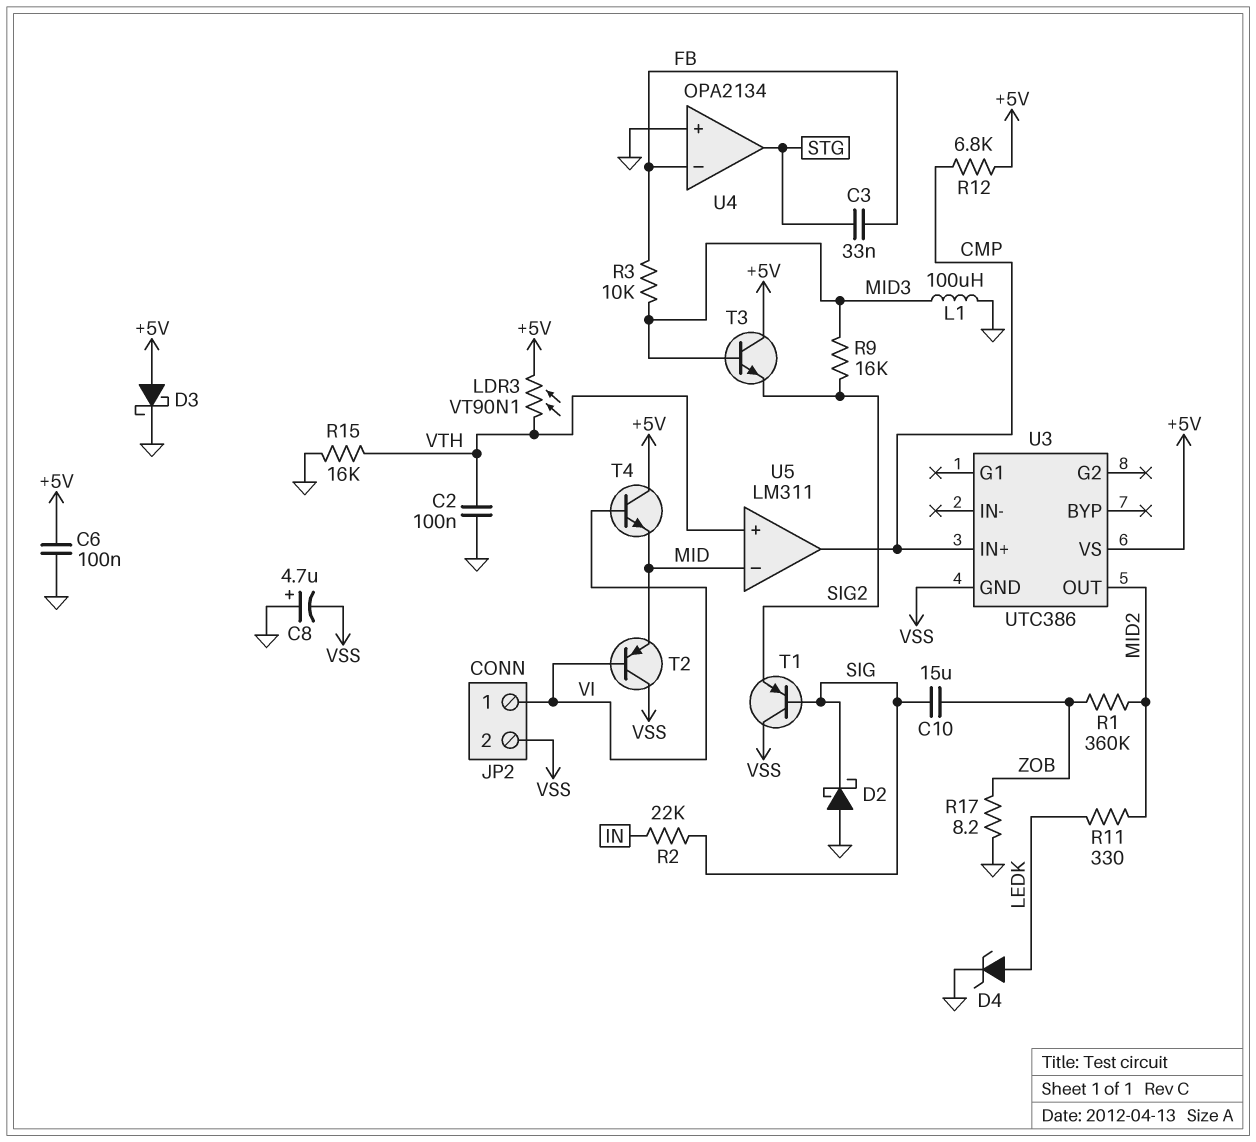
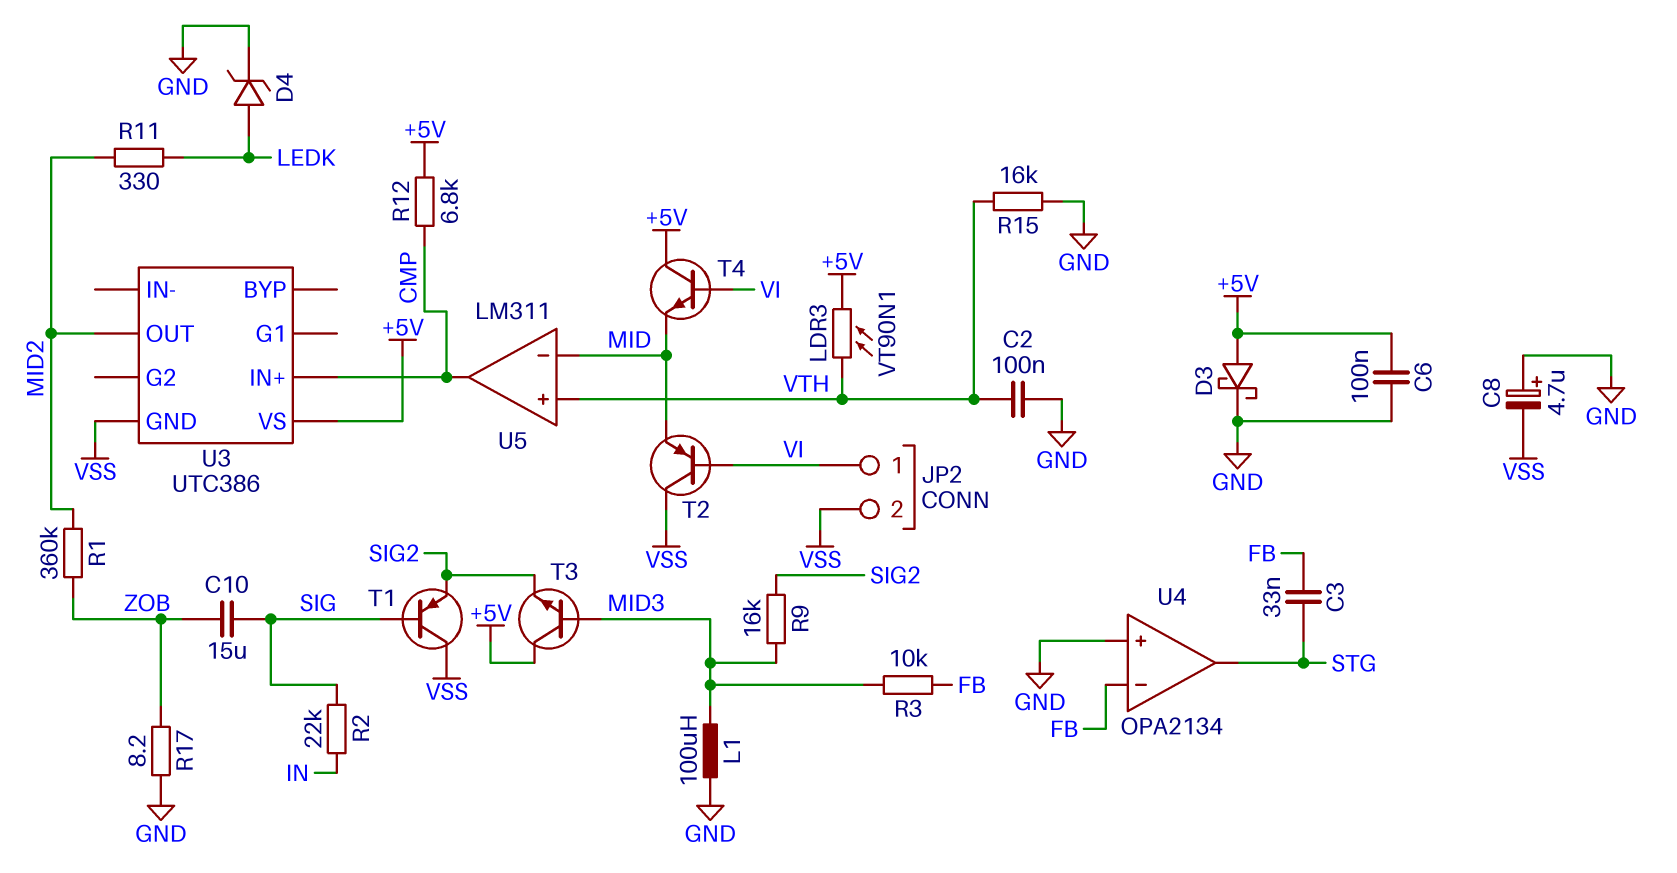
D2: schottky (A GND, K SIG) -> none

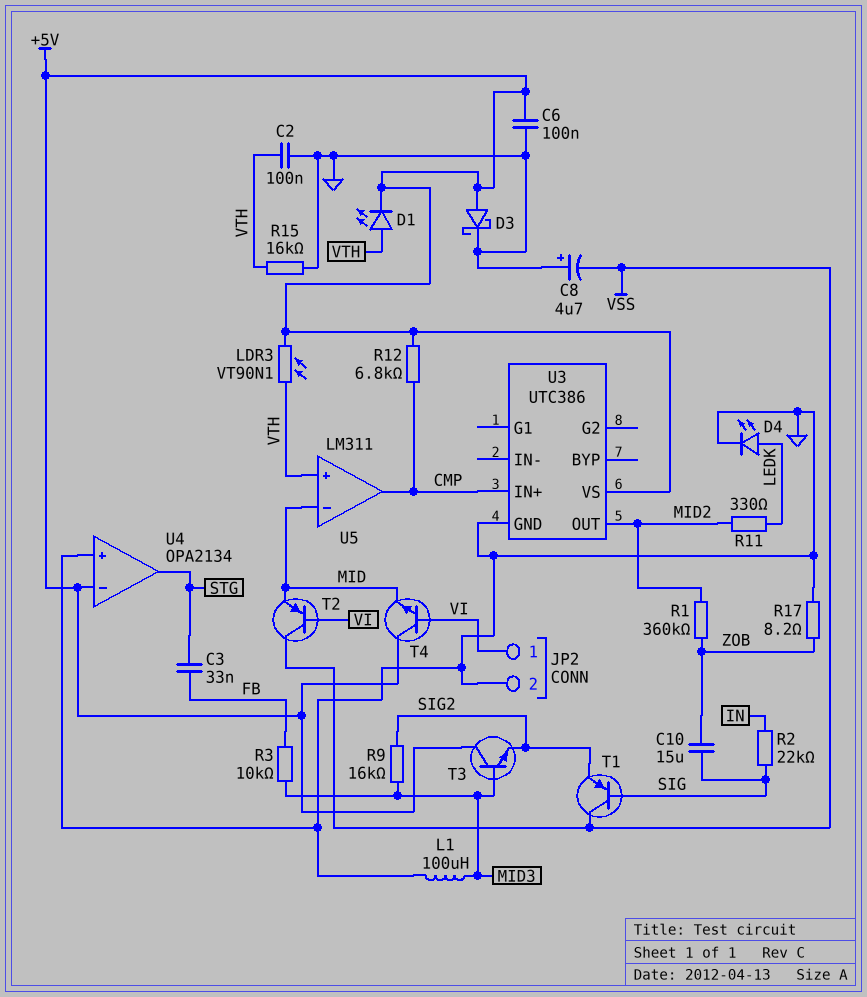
D1: none -> LED (A VTH, K +5V)
D4: zener (A LEDK, K GND) -> LED (A LEDK, K GND)
JP2 pin 2: VSS -> GND
U3 pin GND: VSS -> GND
U4 pin in-: FB -> +5V

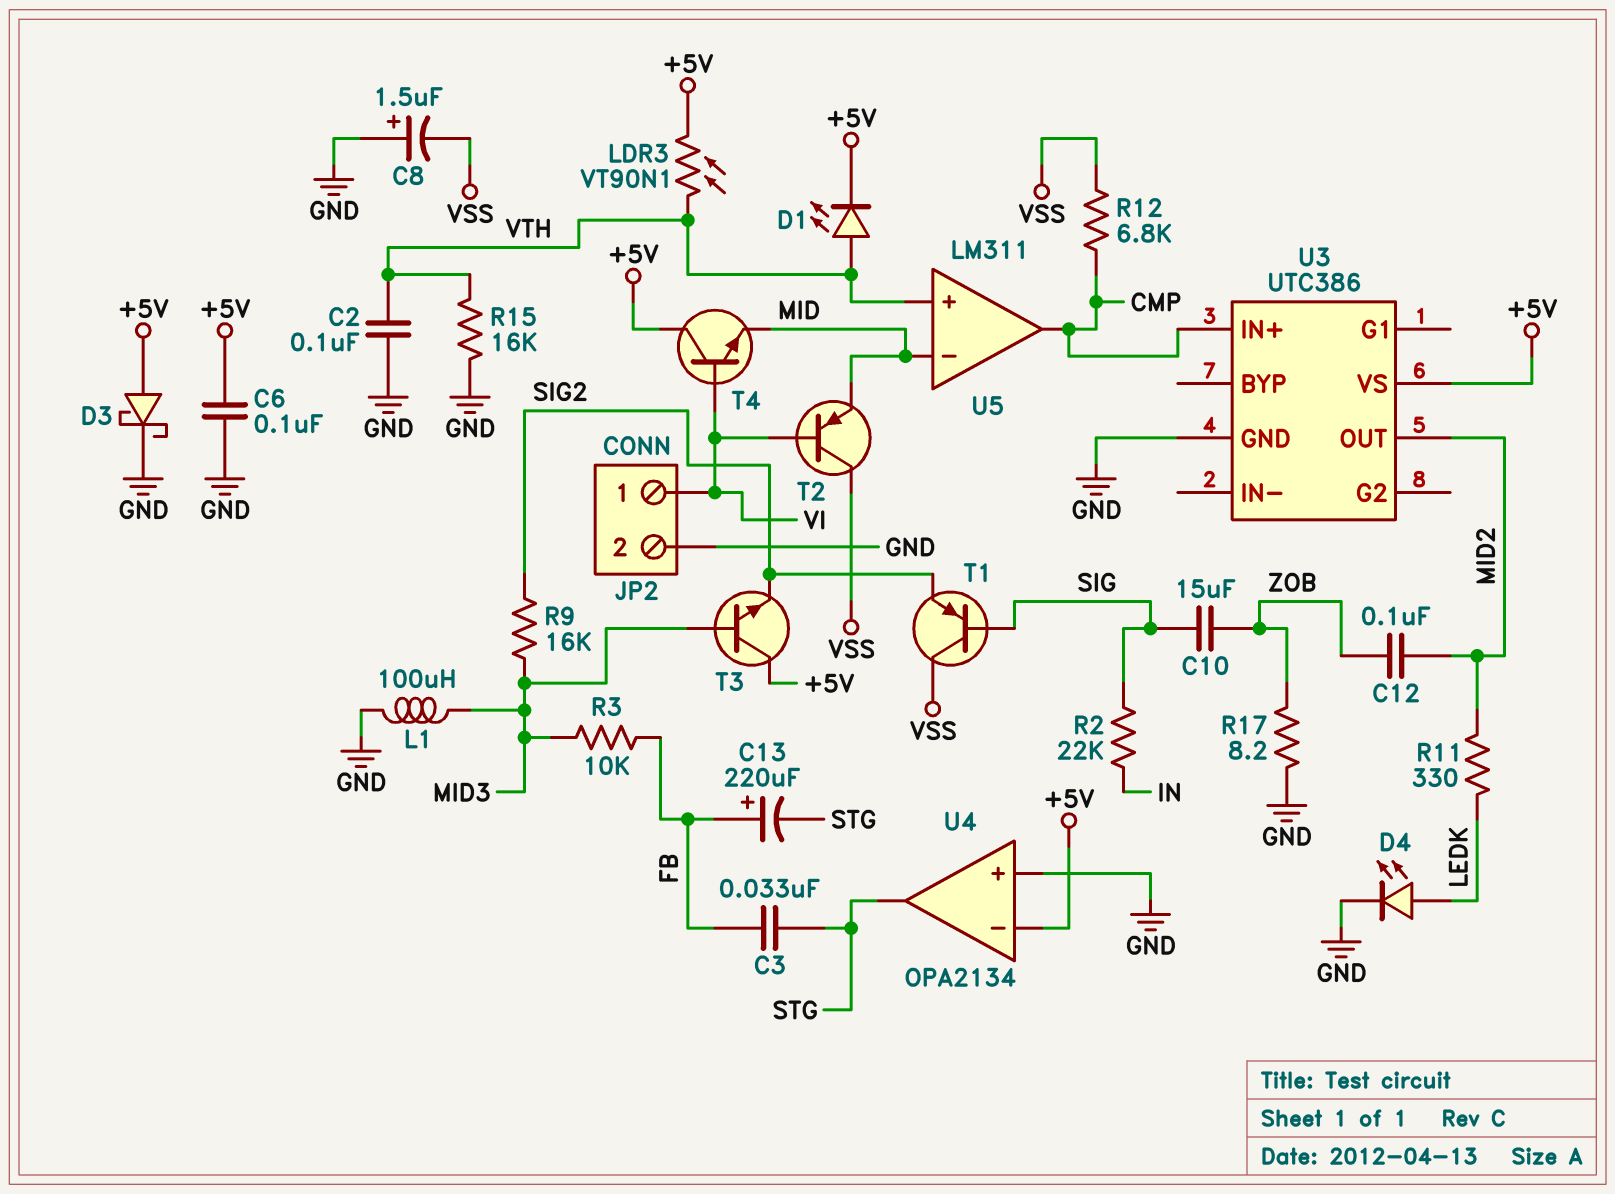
C8: 4.7uF (plus GND, minus VSS) -> 1.5uF (plus GND, minus VSS)
C12: none -> 100nF (MID2, ZOB)
C13: none -> 220uF (plus FB, minus STG)
R1: 360k (MID2, ZOB) -> none
R12: 6.8k (+5V, CMP) -> 6.8k (CMP, VSS)

